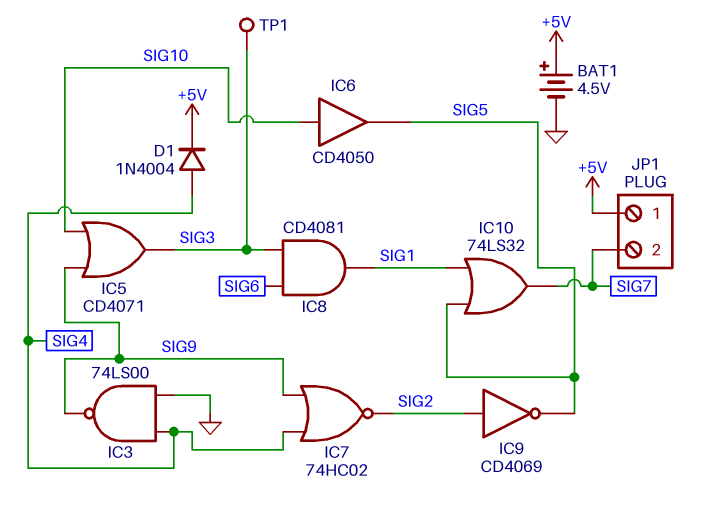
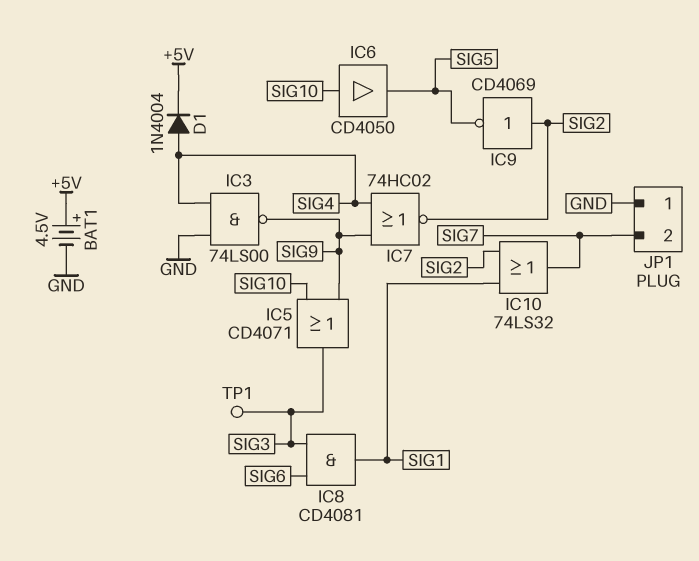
IC10: OR 74LS32 (in SIG1, in SIG5, out SIG7) -> OR 74LS32 (in SIG1, in SIG2, out SIG7)
JP1 pin 1: +5V -> GND

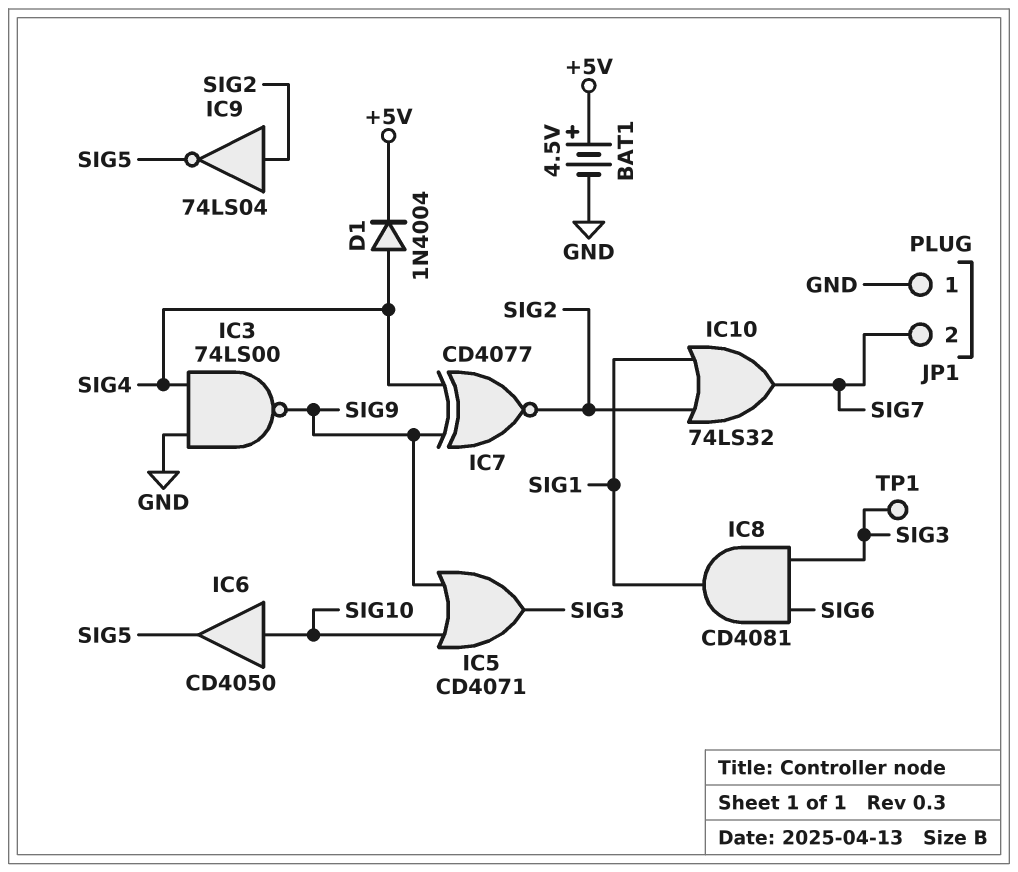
IC7: NOR 74HC02 (in SIG4, in SIG9, out SIG2) -> XNOR CD4077 (in SIG4, in SIG9, out SIG2)
IC9: NOT CD4069 (in SIG2, out SIG5) -> NOT 74LS04 (in SIG2, out SIG5)

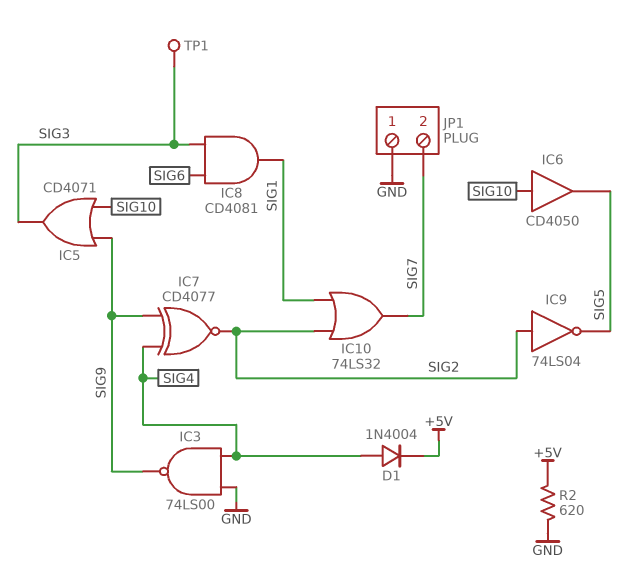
BAT1: 4.5V (plus +5V, minus GND) -> none
R2: none -> 620 (+5V, GND)

